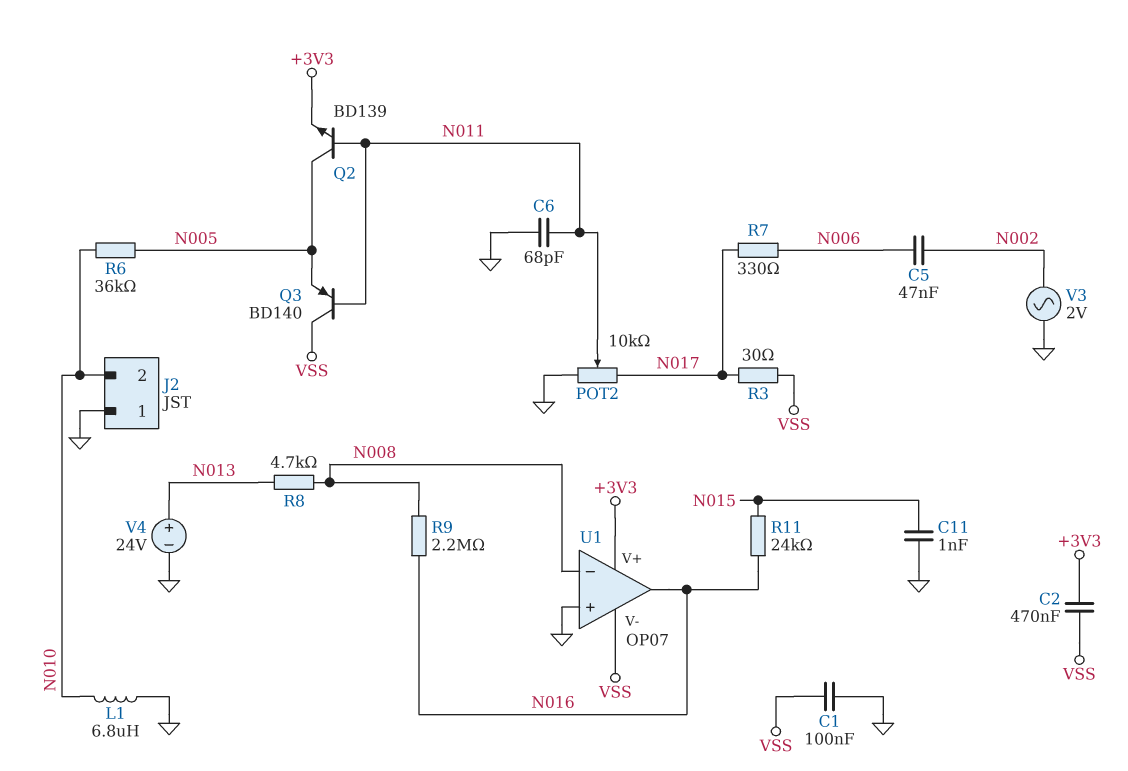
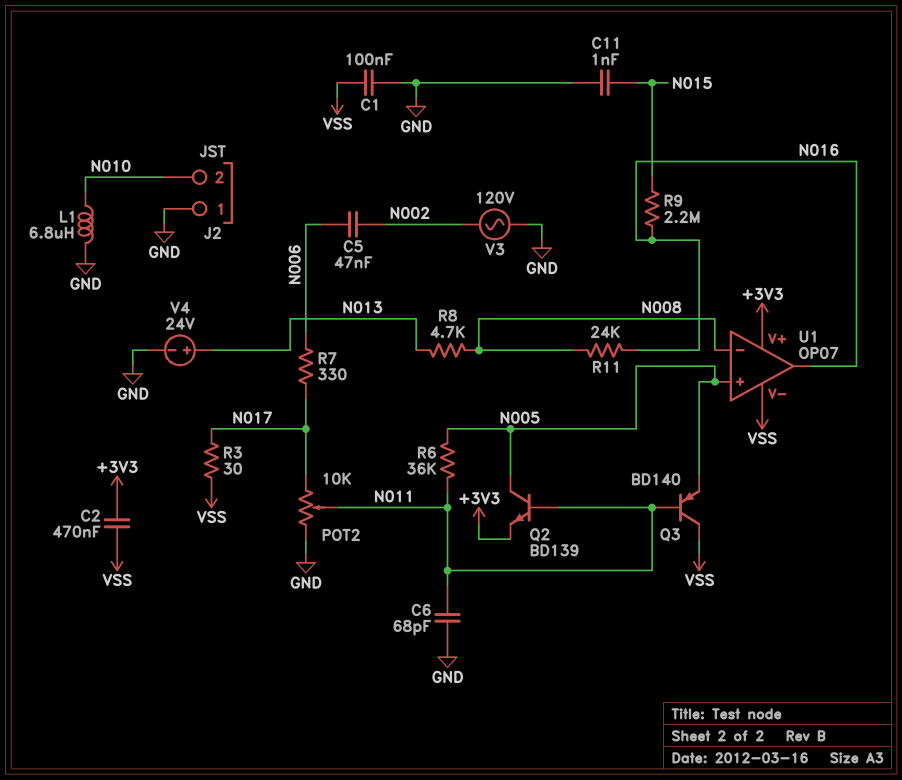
R6: 36k (N005, N010) -> 36k (N005, N011)
R9: 2.2M (N008, N016) -> 2.2M (N015, N016)
R11: 24k (N015, N016) -> 24k (N008, N016)
U1 pin in+: GND -> N005
V3: AC 2V (GND, N002) -> AC 120V (GND, N002)

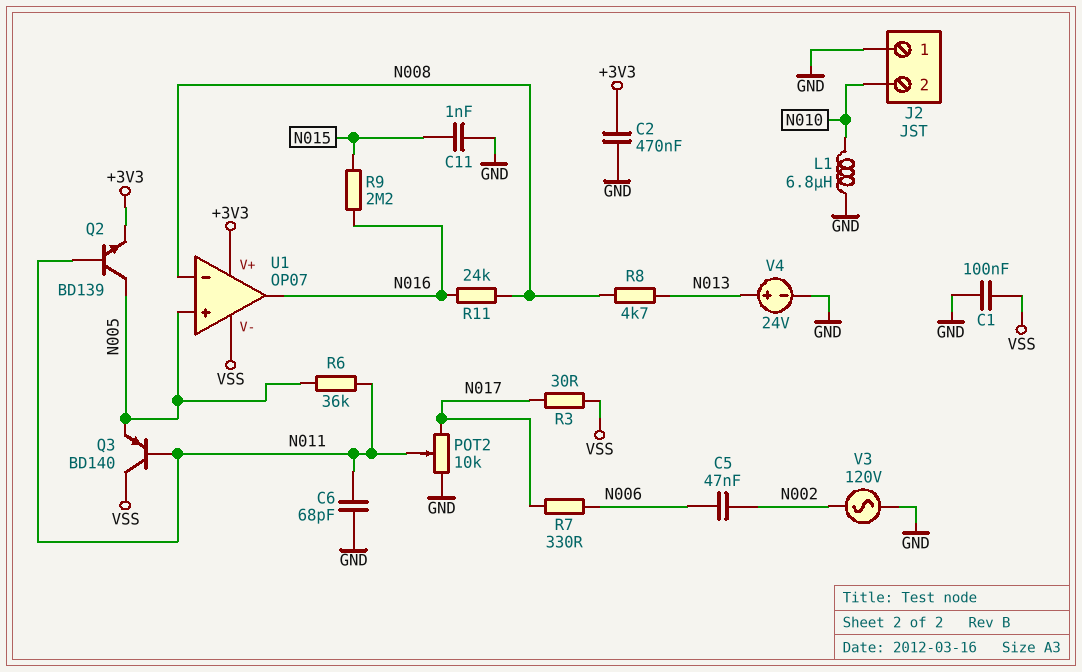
C2: 470nF (+3V3, VSS) -> 470nF (+3V3, GND)

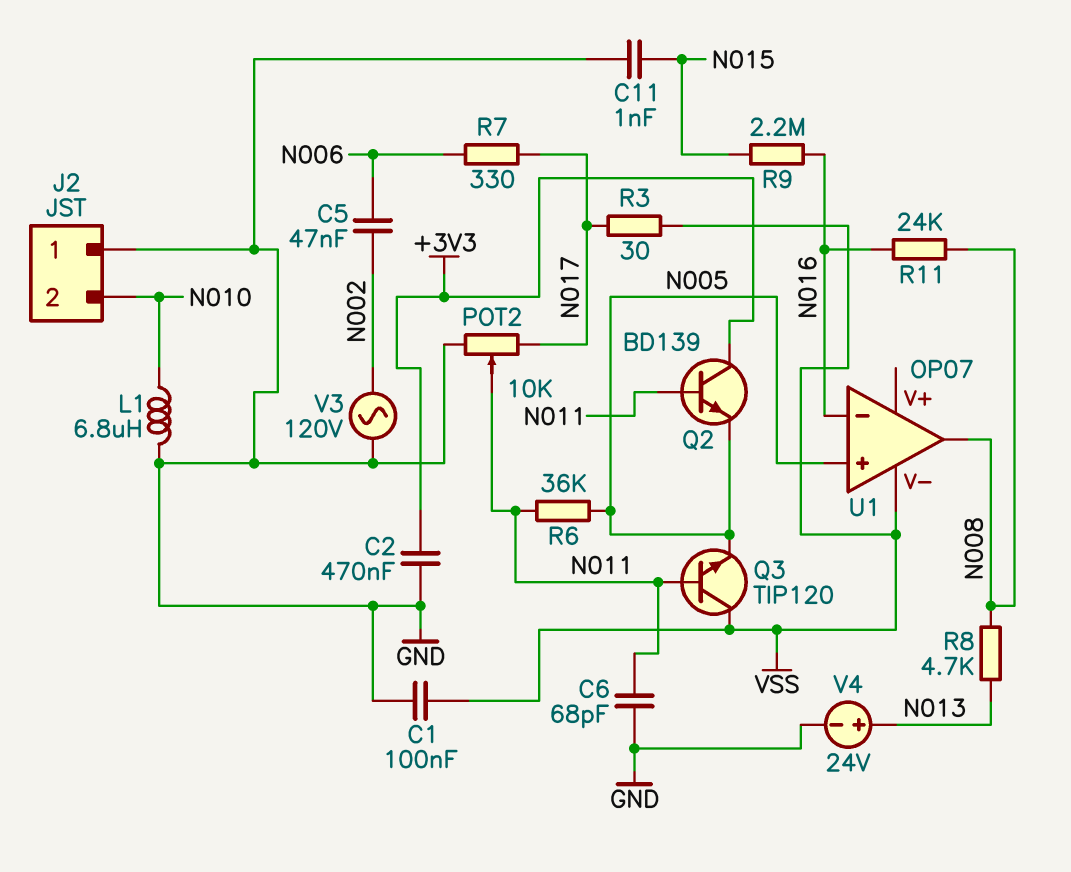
Q2: NPN BD139 (B N011, C N005, E +3V3) -> NPN BD139 (B N011, C +3V3, E N005)
Q3: PNP BD140 (B N011, C VSS, E N005) -> NPN TIP120 (B N011, C VSS, E N005)
U1 pin V+: +3V3 -> none
U1 pin in-: N008 -> N016
U1 pin out: N016 -> N008

